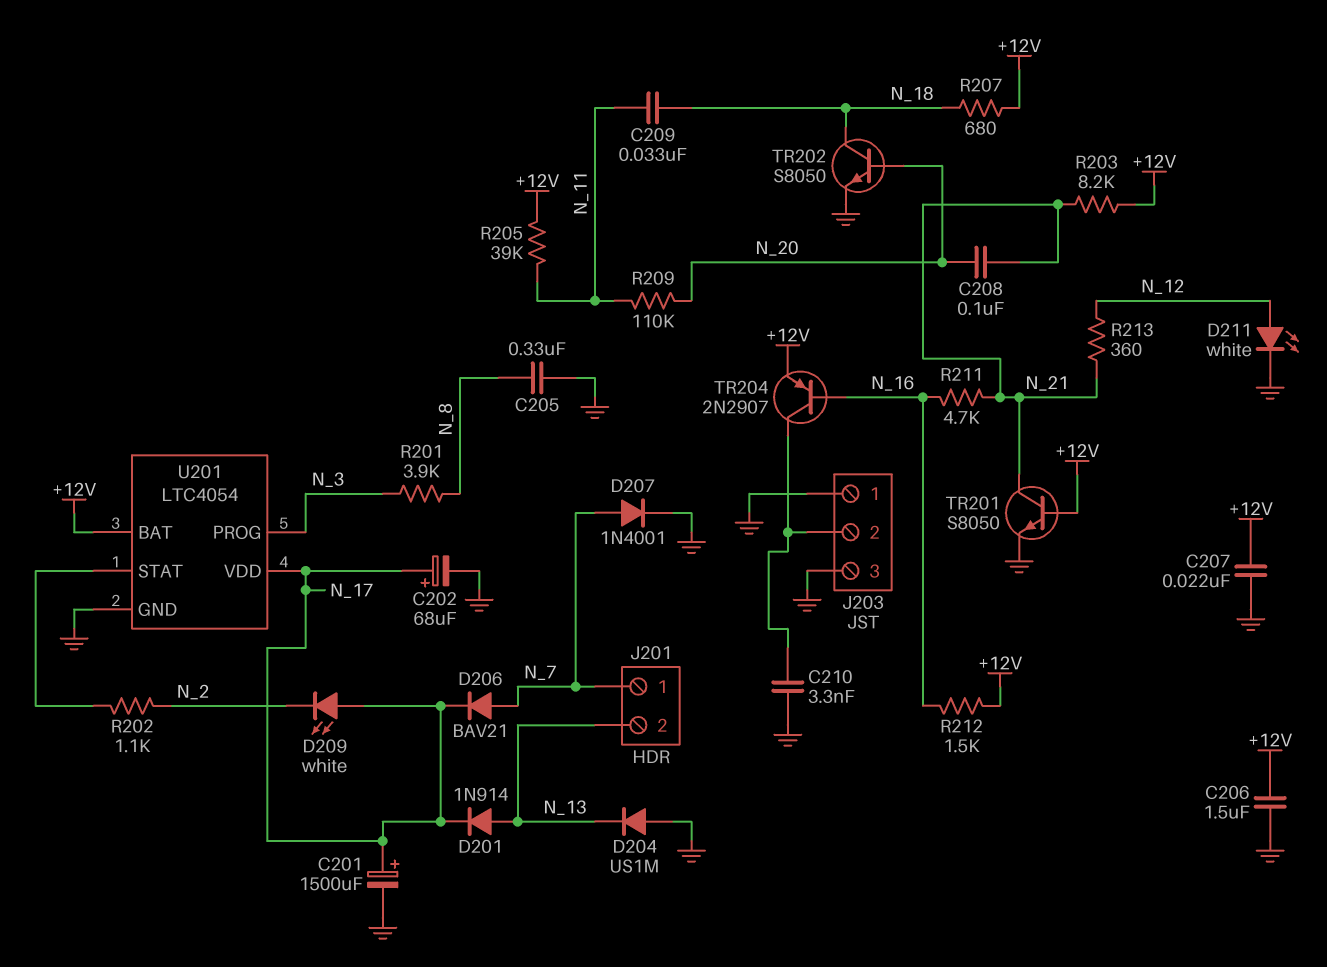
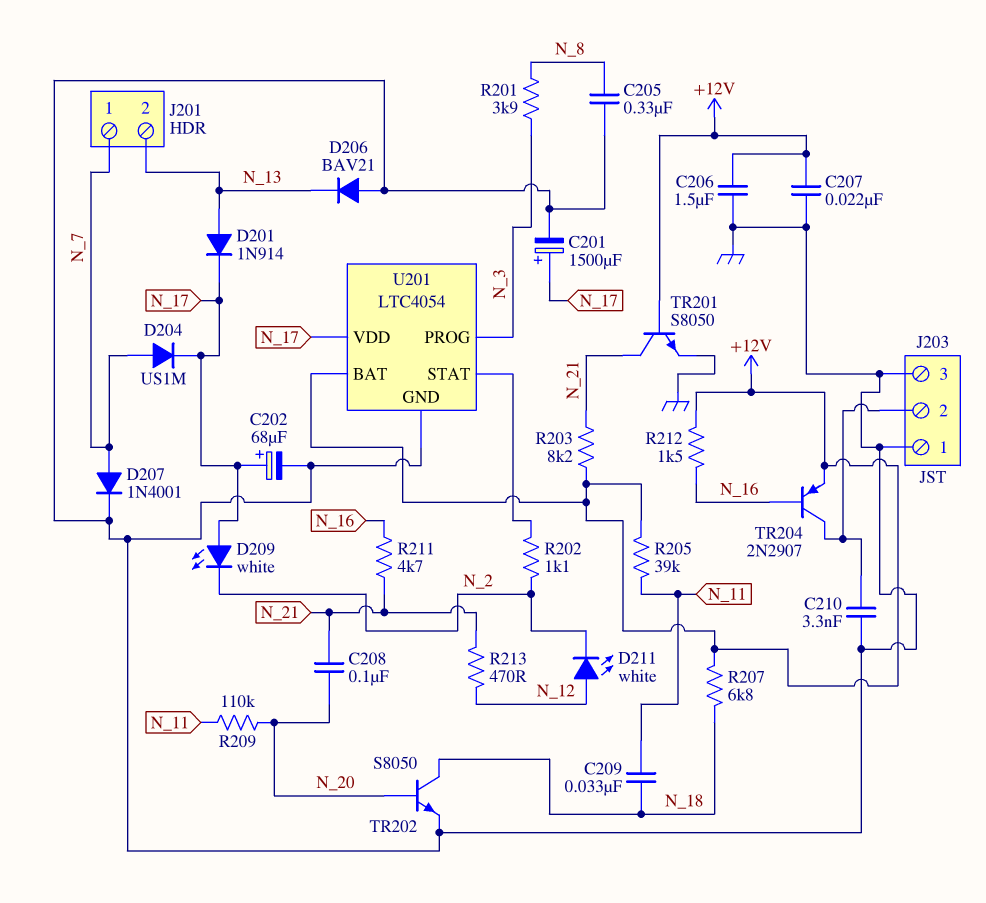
D204: diode US1M (A GND, K N_13) -> diode US1M (A N_7, K N_17)
D206: diode BAV21 (A N_7, K N_17) -> diode BAV21 (A GND, K N_13)
D211: LED white (A N_12, K GND) -> LED white (A N_12, K N_2)
R207: 680 (+12V, N_18) -> 6.8k (+12V, N_18)
R213: 360 (N_12, N_21) -> 470 (N_12, N_21)

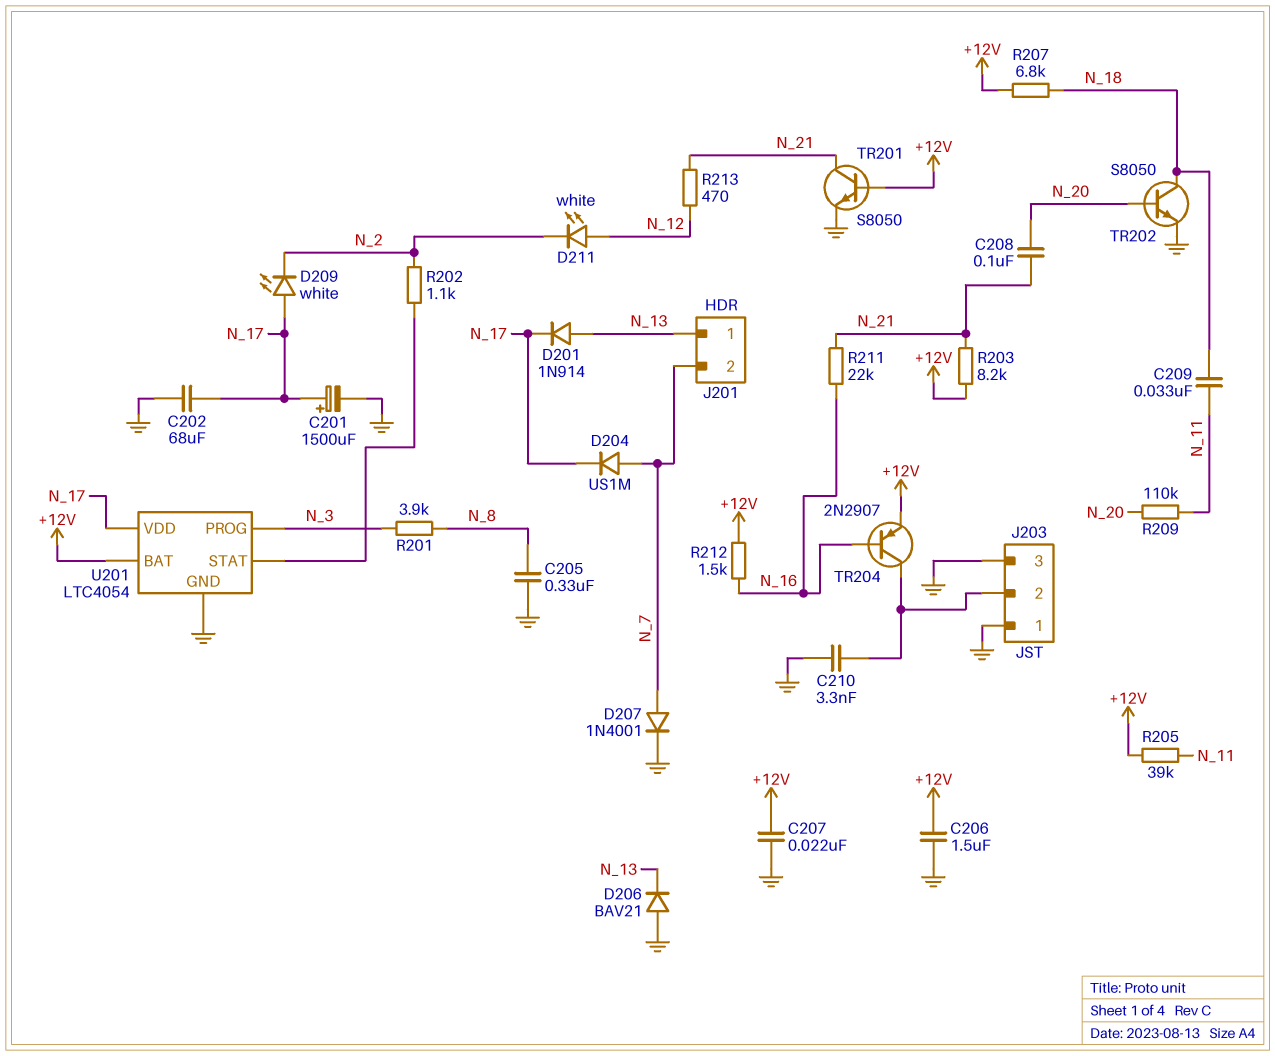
C202: 68uF (plus N_17, minus GND) -> 68uF (GND, N_17)
J201 pin 1: N_7 -> N_13
J201 pin 2: N_13 -> N_7
R211: 4.7k (N_16, N_21) -> 22k (N_16, N_21)

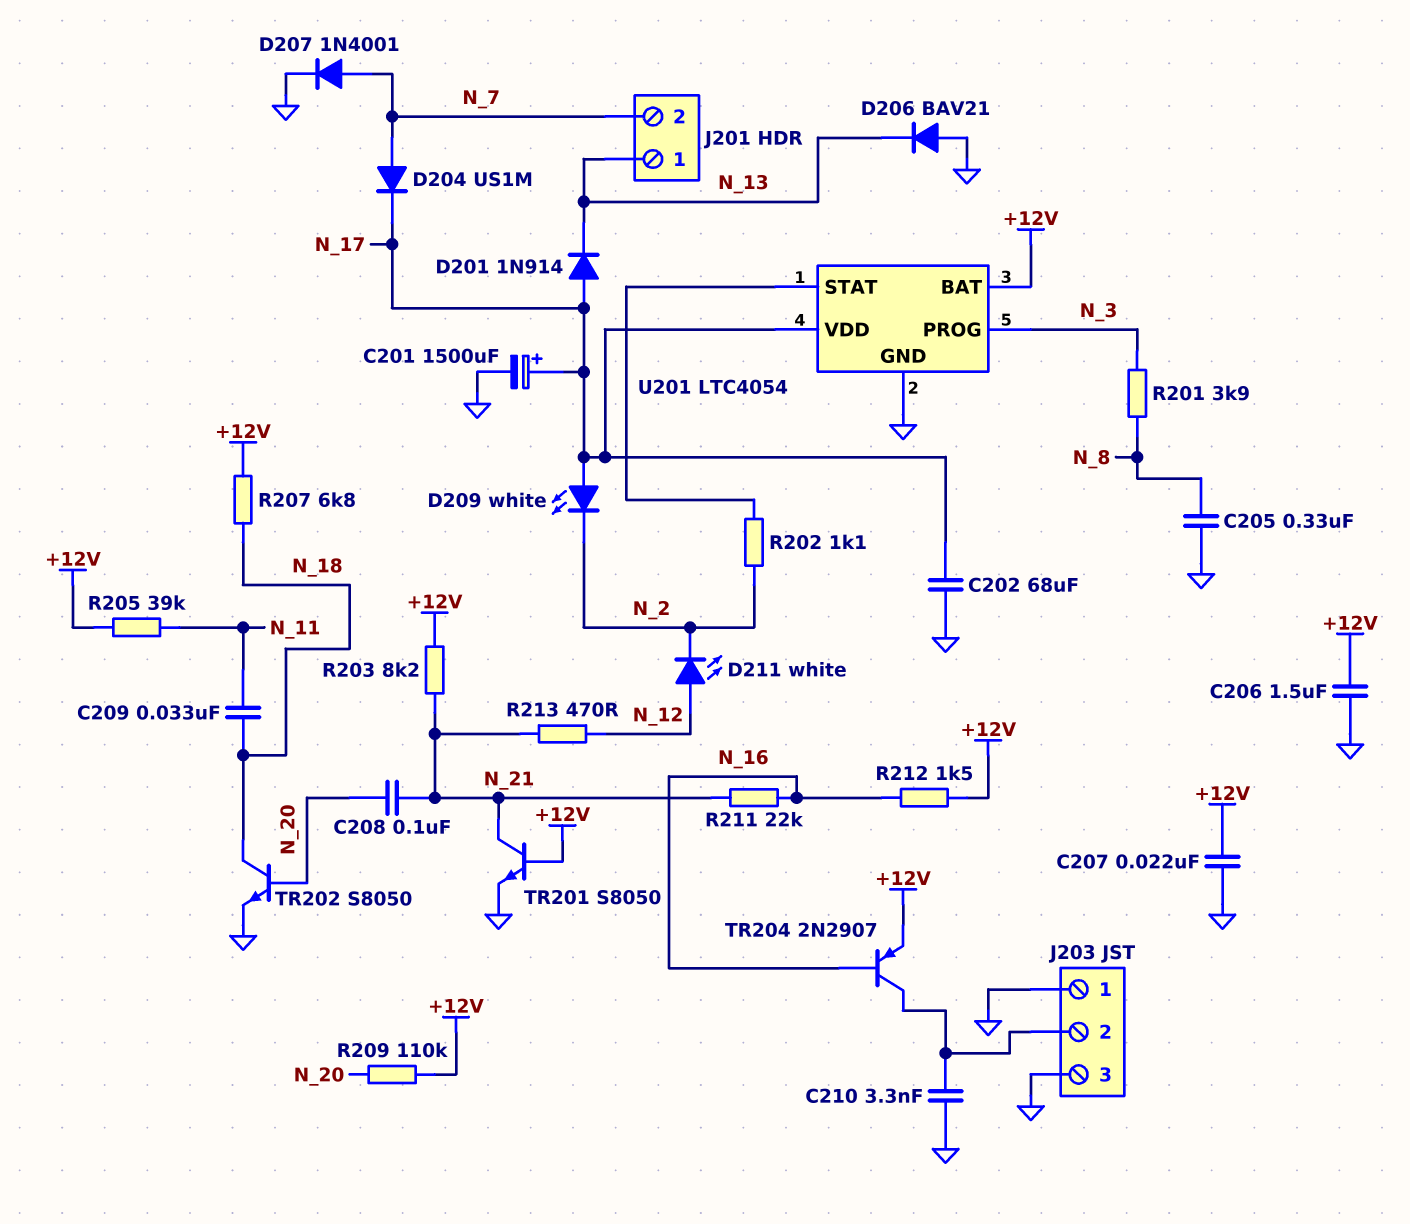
D201: diode 1N914 (A N_13, K N_17) -> diode 1N914 (A N_17, K N_13)
R209: 110k (N_11, N_20) -> 110k (+12V, N_20)

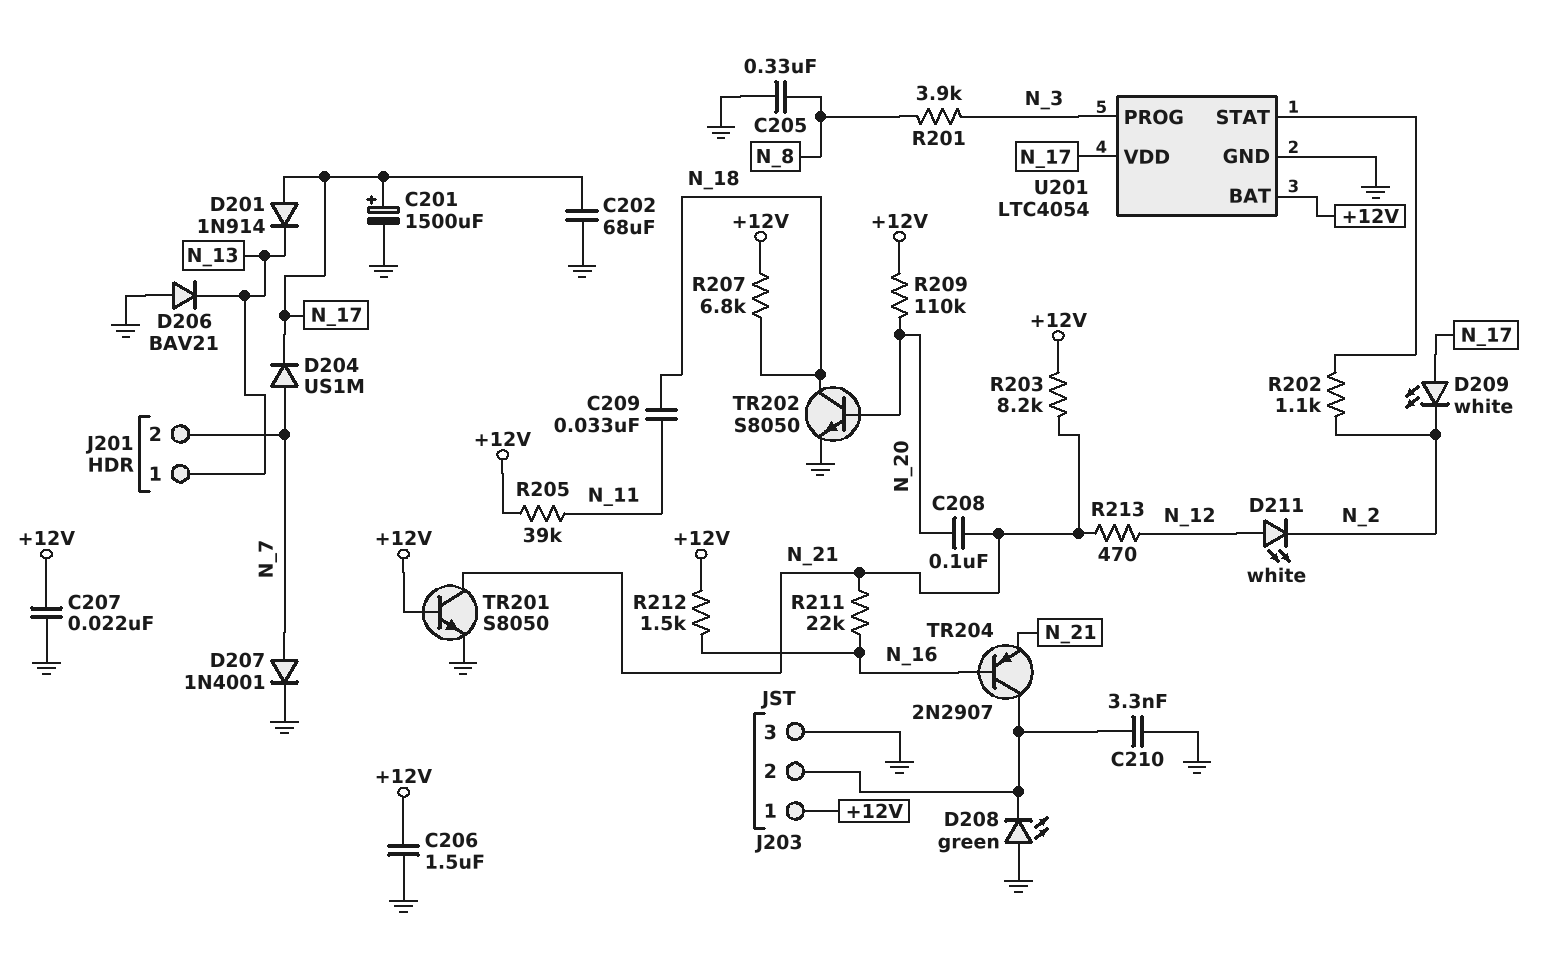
D208: none -> LED green (A GND, K J203/2)
J203 pin 1: GND -> +12V
TR204: PNP 2N2907 (B N_16, C J203/2, E +12V) -> PNP 2N2907 (B N_16, C J203/2, E N_21)

